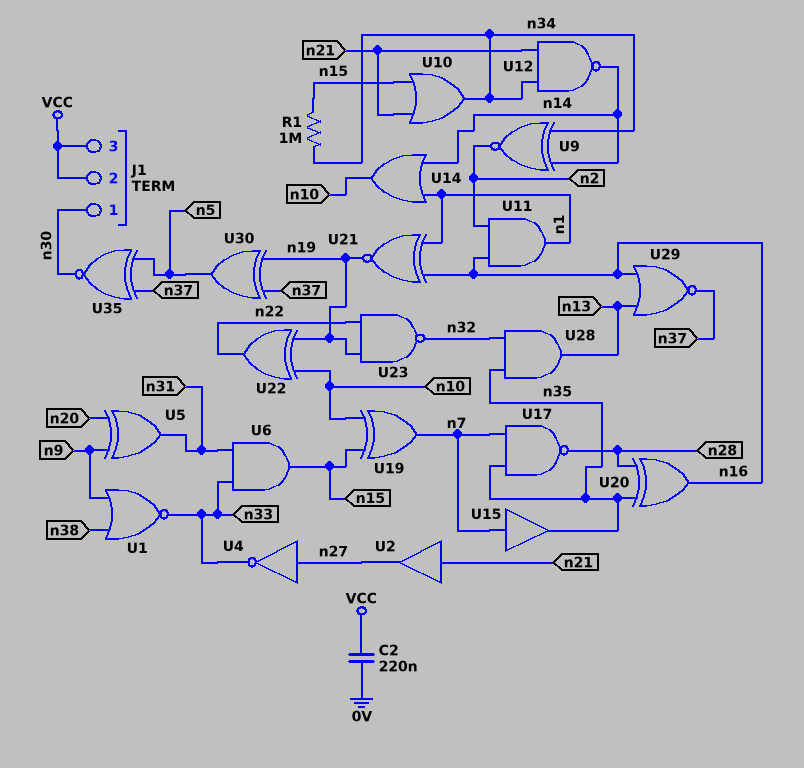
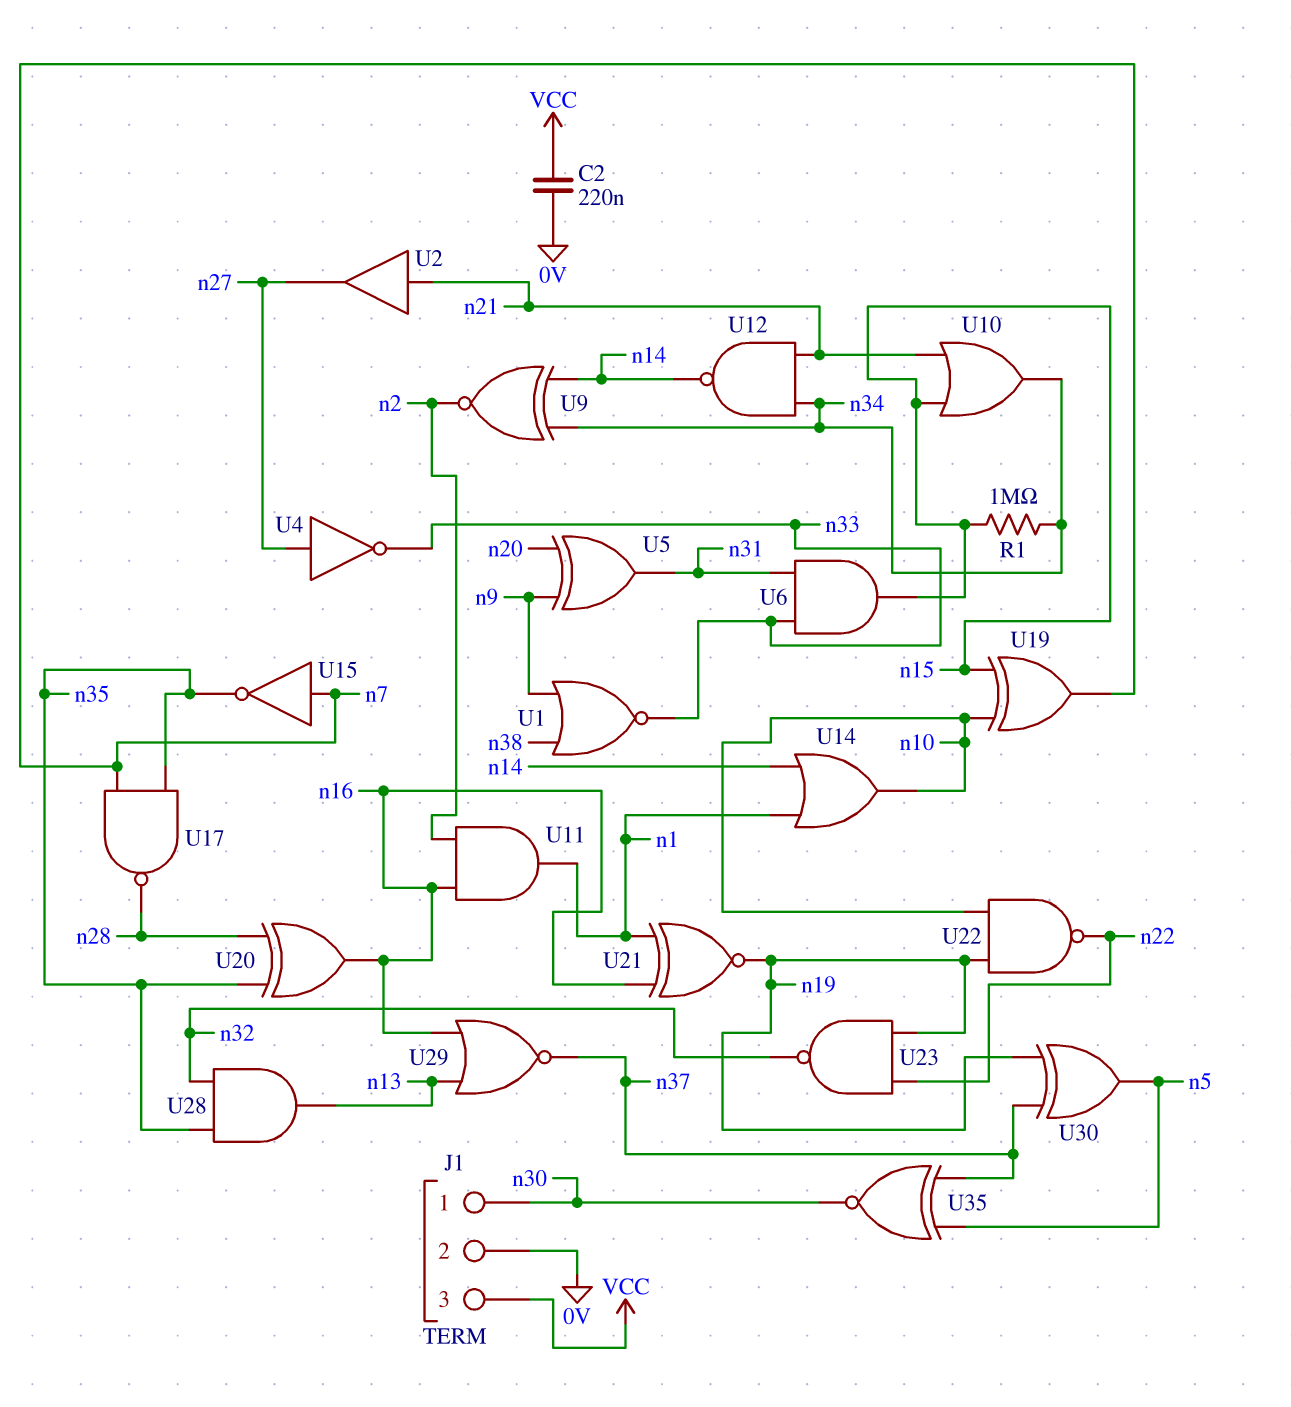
J1 pin 2: VCC -> 0V
U15: buffer (in n7, out n35) -> NOT (in n7, out n35)
U22: XOR (in n10, in n19, out n22) -> NAND (in n10, in n19, out n22)

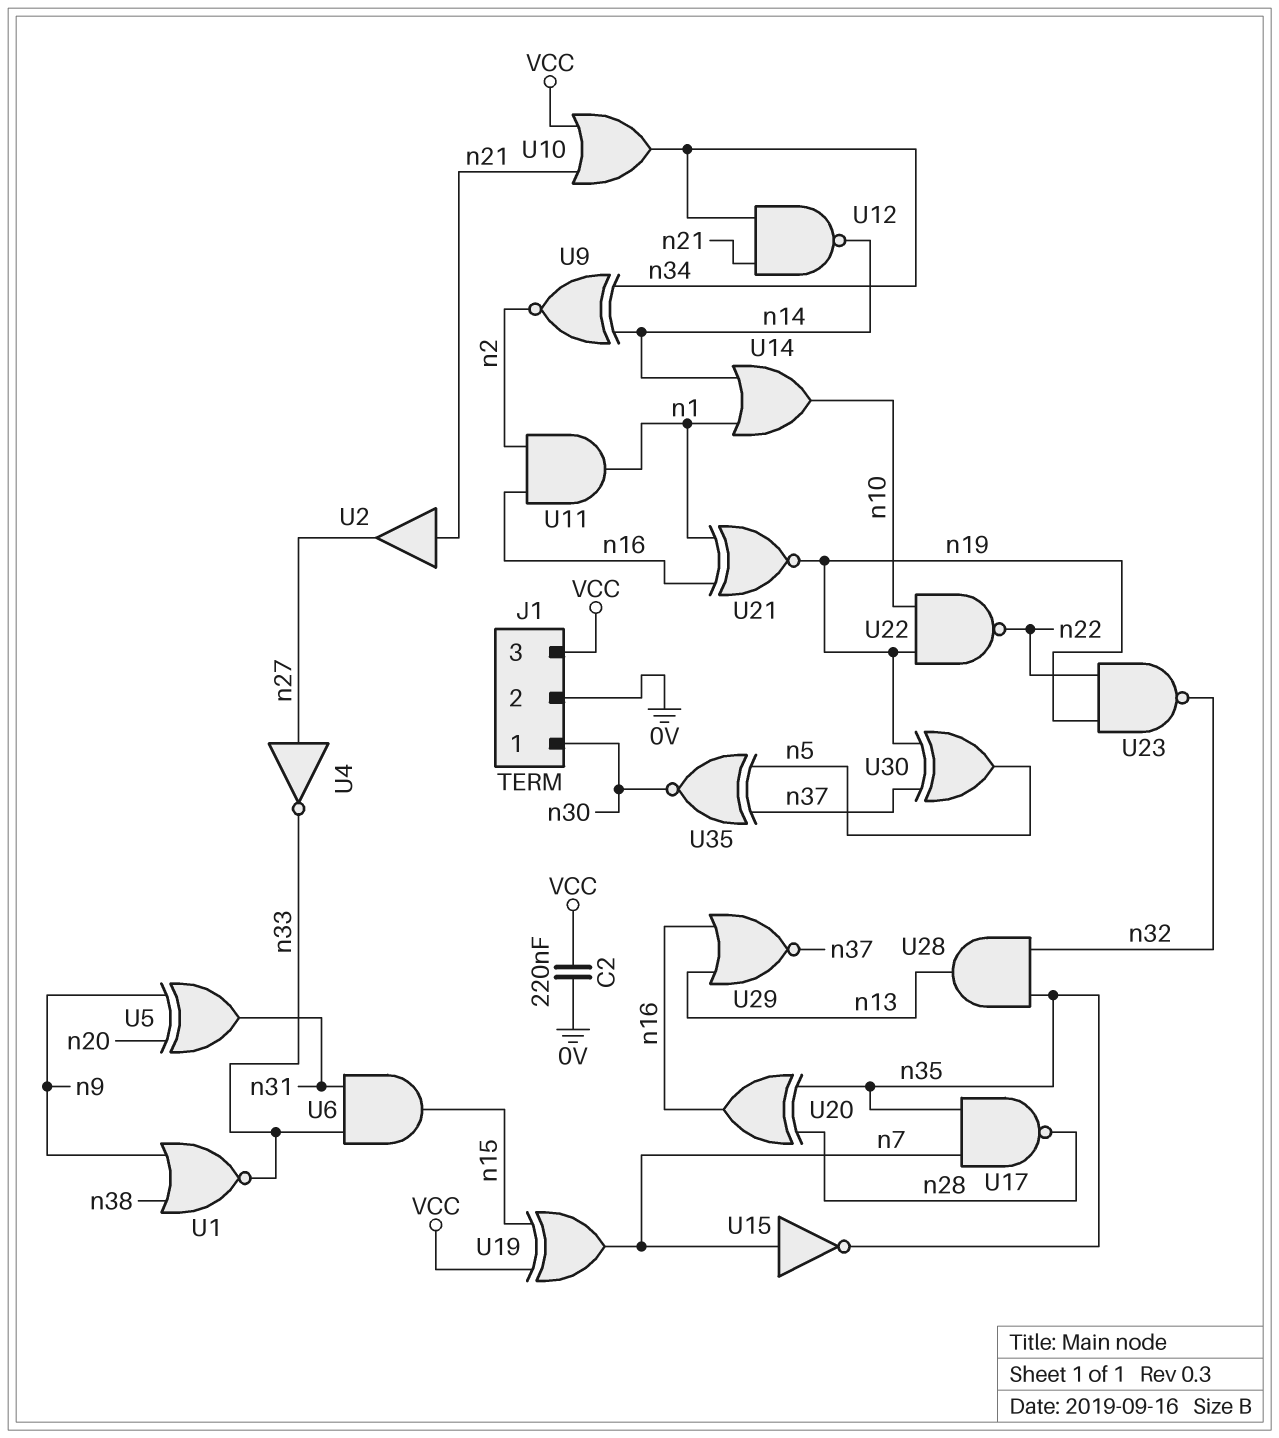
R1: 1M (n15, n34) -> none
U10: OR (in n15, in n21, out n34) -> OR (in VCC, in n21, out n34)
U19: XOR (in n10, in n15, out n7) -> XOR (in VCC, in n15, out n7)

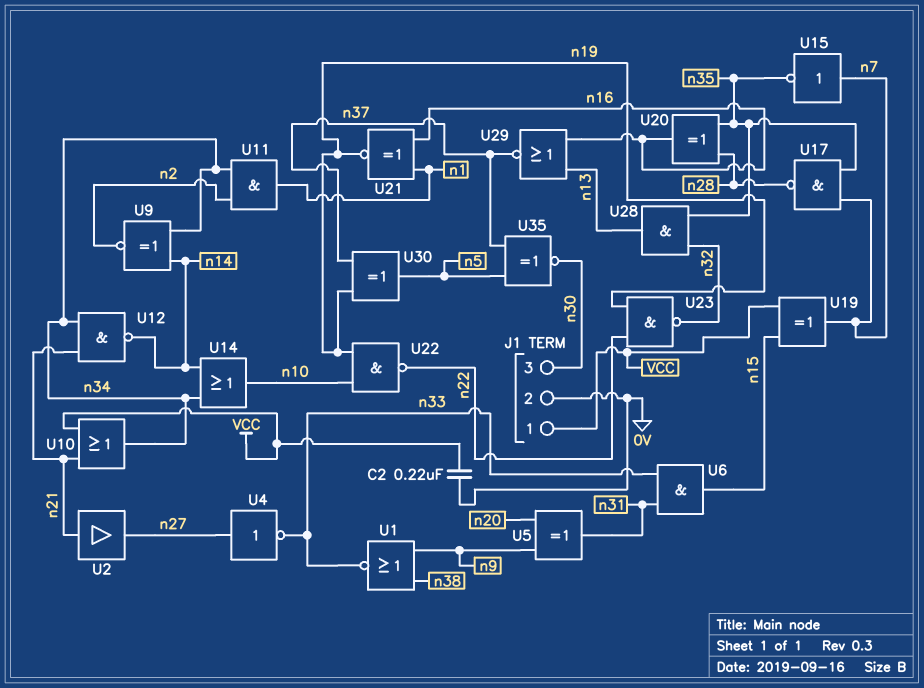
J1 pin 1: n30 -> VCC
J1 pin 3: VCC -> n30
U11: AND (in n2, in n16, out n1) -> AND (in n2, in n34, out n1)
U14: OR (in n1, in n14, out n10) -> OR (in n14, in n34, out n10)

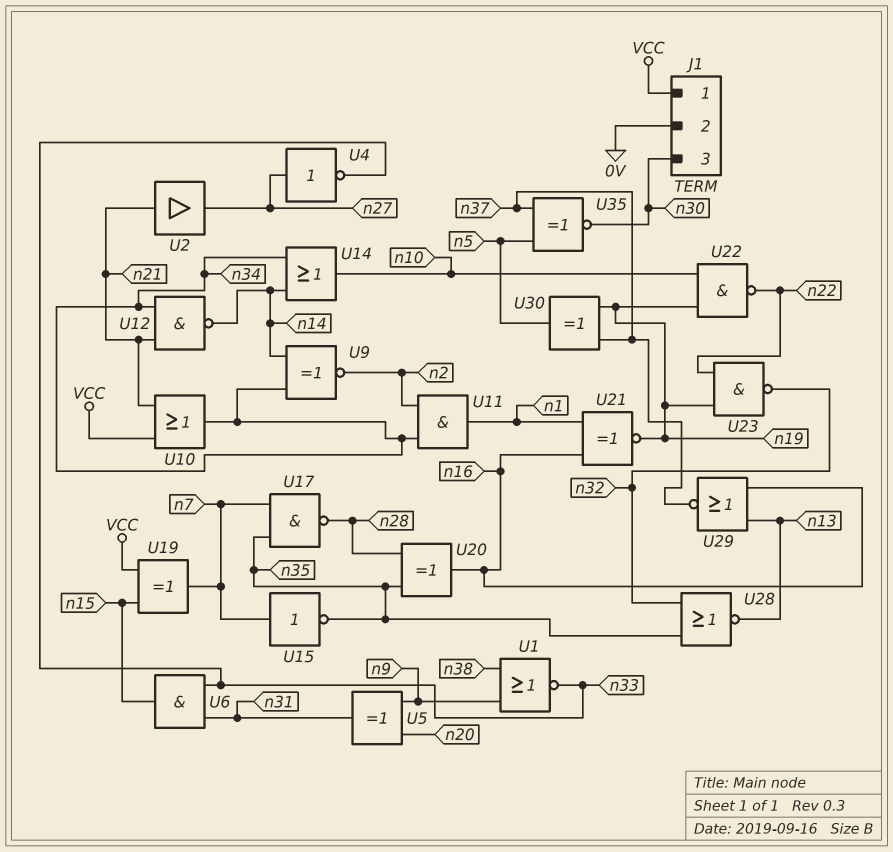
C2: 220nF (0V, VCC) -> none
U28: AND (in n32, in n35, out n13) -> NOR (in n32, in n35, out n13)

